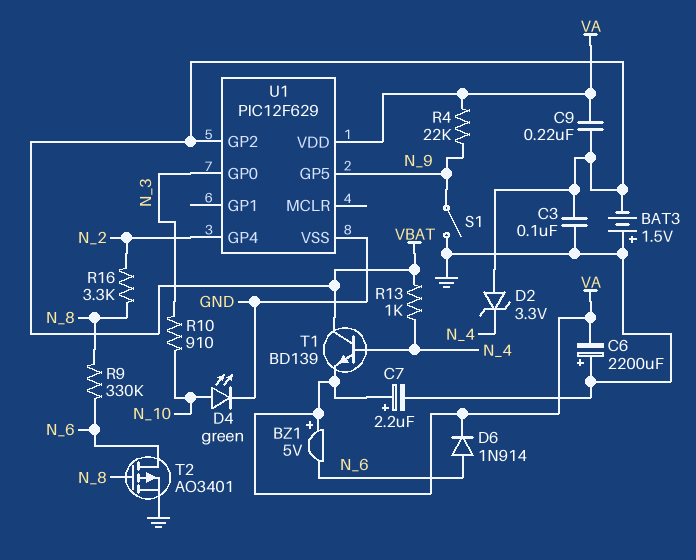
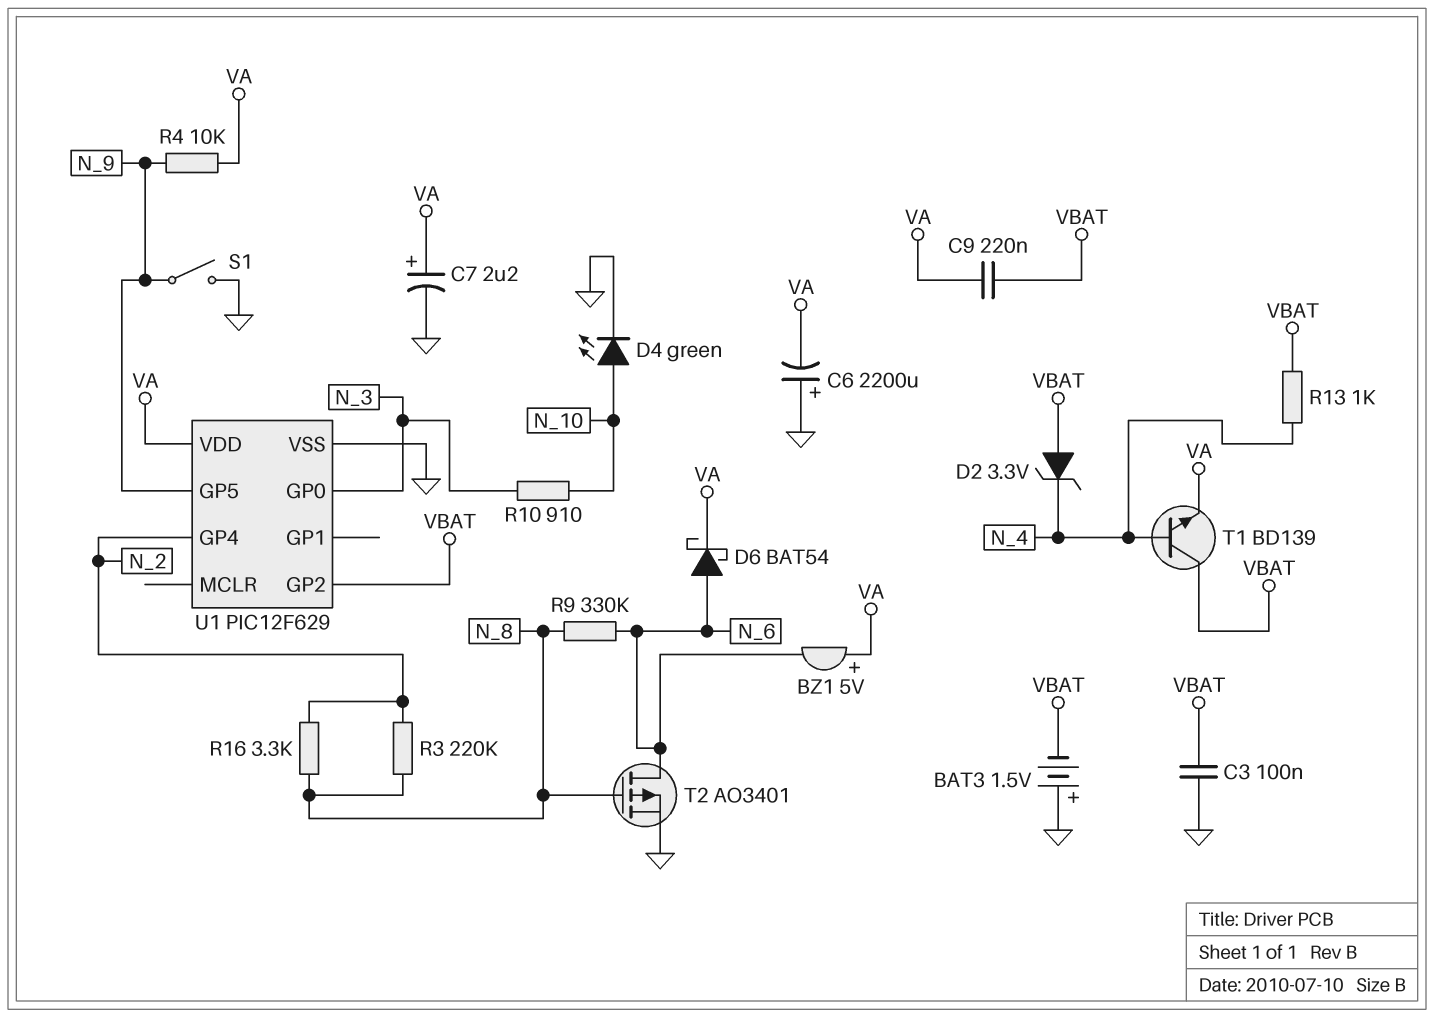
D6: diode 1N914 (A N_6, K VA) -> schottky BAT54 (A N_6, K VA)
R3: none -> 220k (N_2, N_8)
R4: 22k (N_9, VA) -> 10k (N_9, VA)

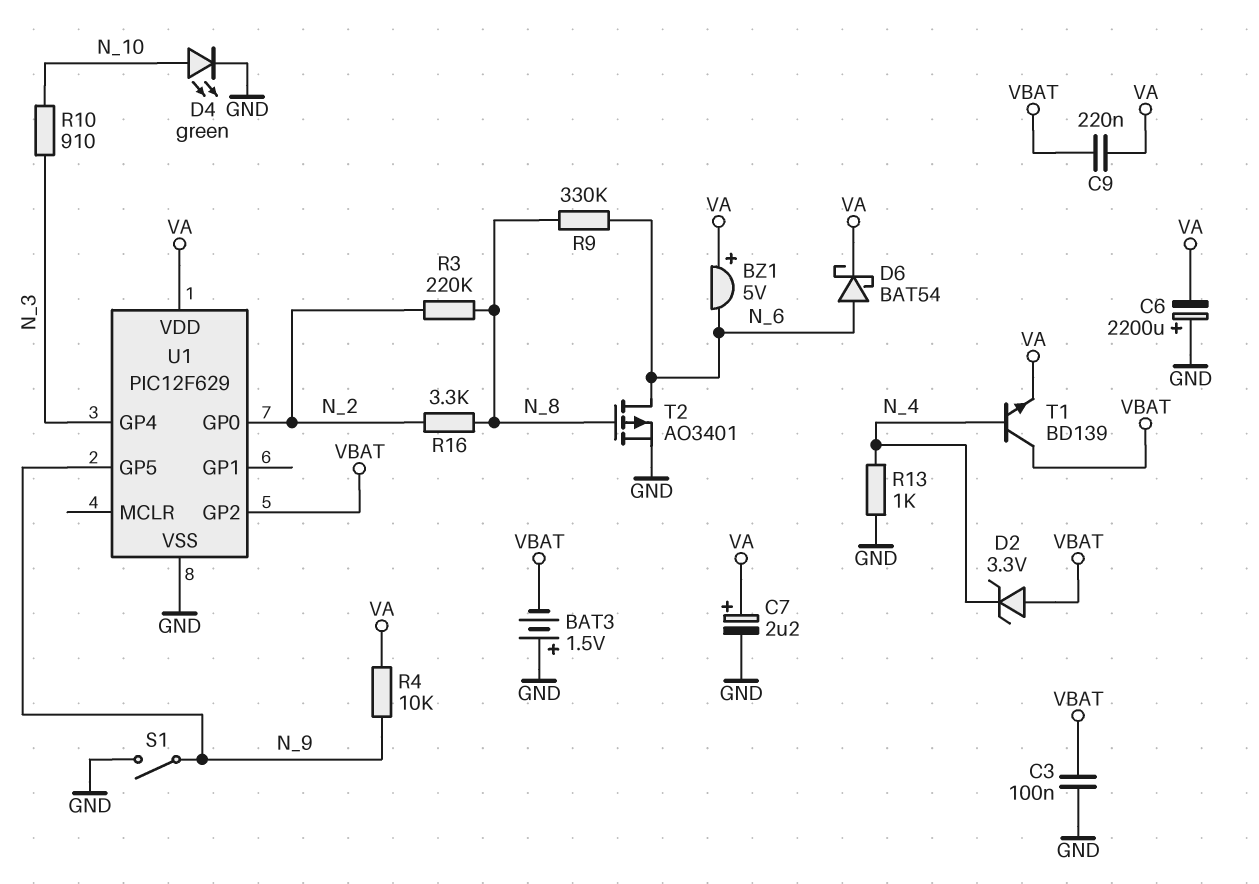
R13: 1k (N_4, VBAT) -> 1k (GND, N_4)
U1 pin GP0: N_3 -> N_2
U1 pin GP4: N_2 -> N_3

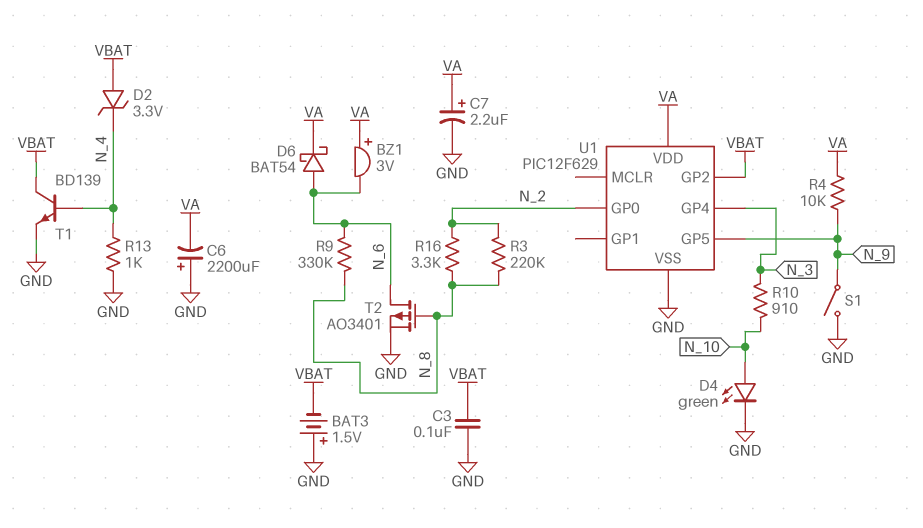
BZ1: buzzer 5V (plus VA, minus N_6) -> buzzer 3V (plus VA, minus N_6)
C9: 220nF (VA, VBAT) -> none
T1: NPN BD139 (B N_4, C VBAT, E VA) -> NPN BD139 (B N_4, C VBAT, E GND)

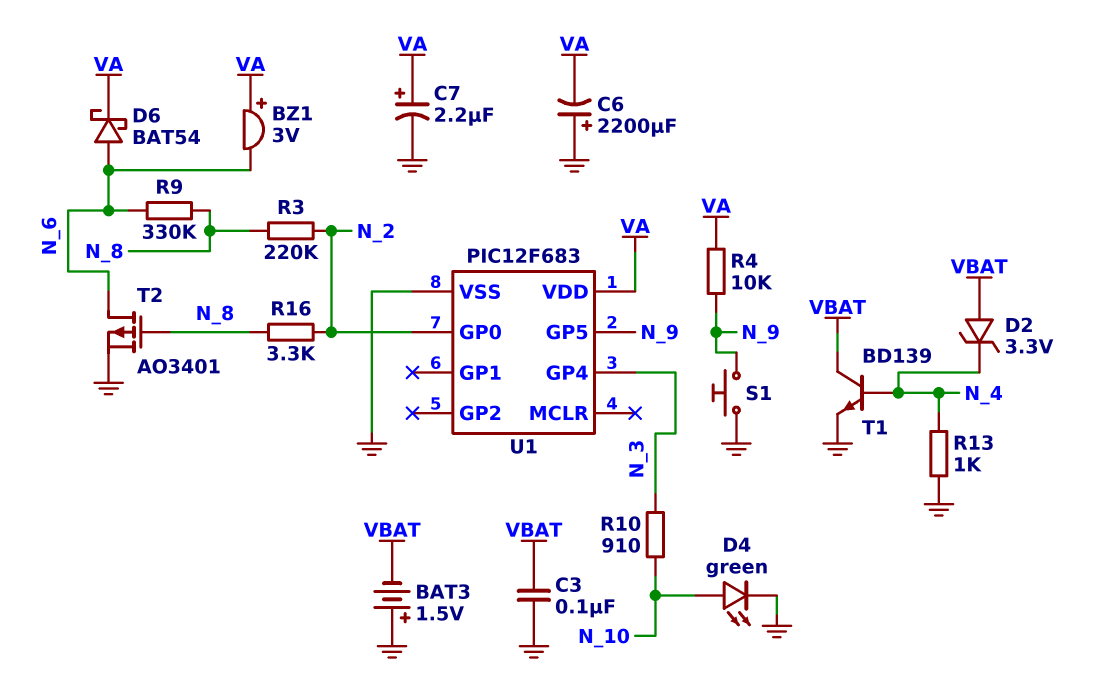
S1: switch (GND, N_9) -> button (GND, N_9)
U1: PIC12F629 -> PIC12F683
U1 pin GP2: VBAT -> none

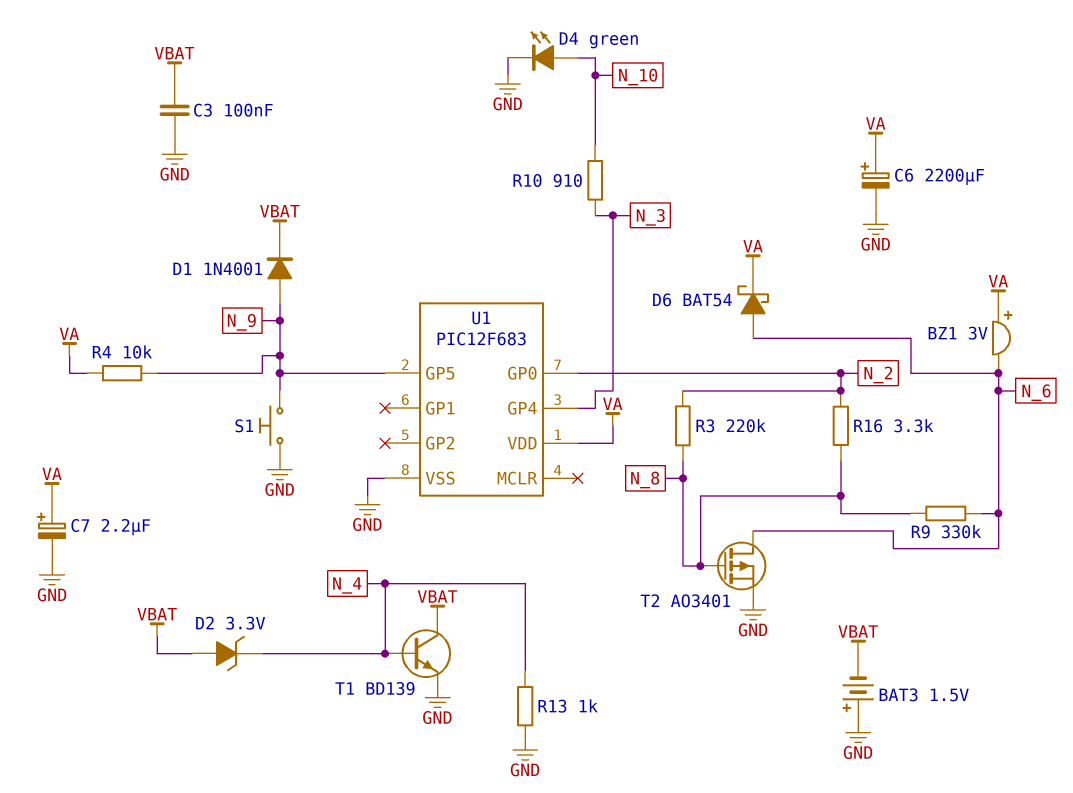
C6: 2200uF (plus GND, minus VA) -> 2200uF (plus VA, minus GND)
D1: none -> diode 1N4001 (A N_9, K VBAT)

